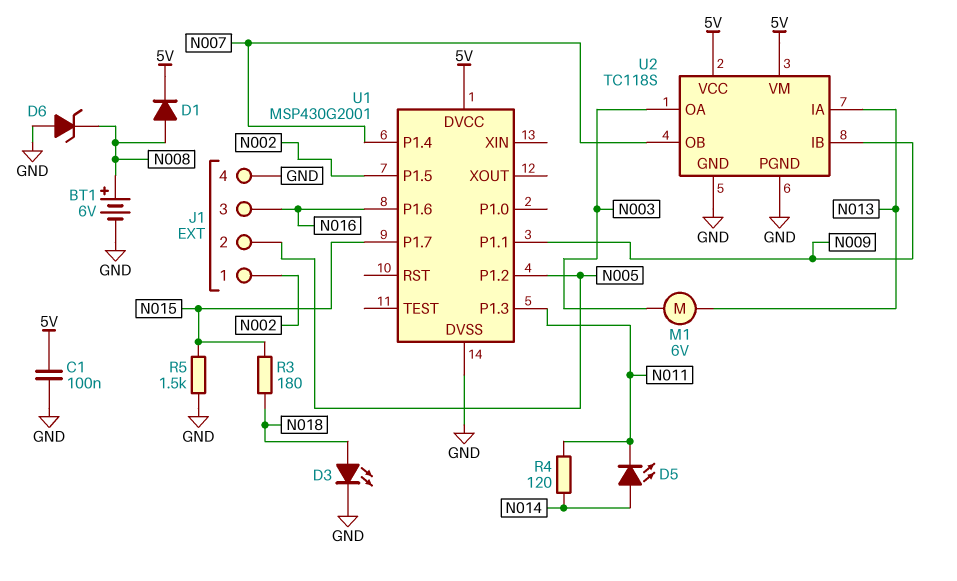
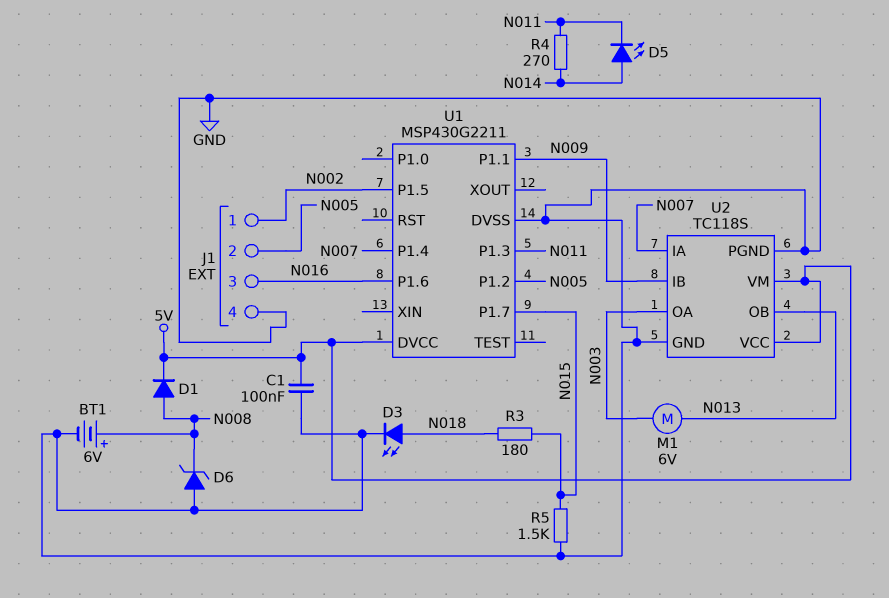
R4: 120 (N011, N014) -> 270 (N011, N014)
U1: MSP430G2001 -> MSP430G2211
U2 pin IA: N013 -> N007
U2 pin OB: N007 -> N013

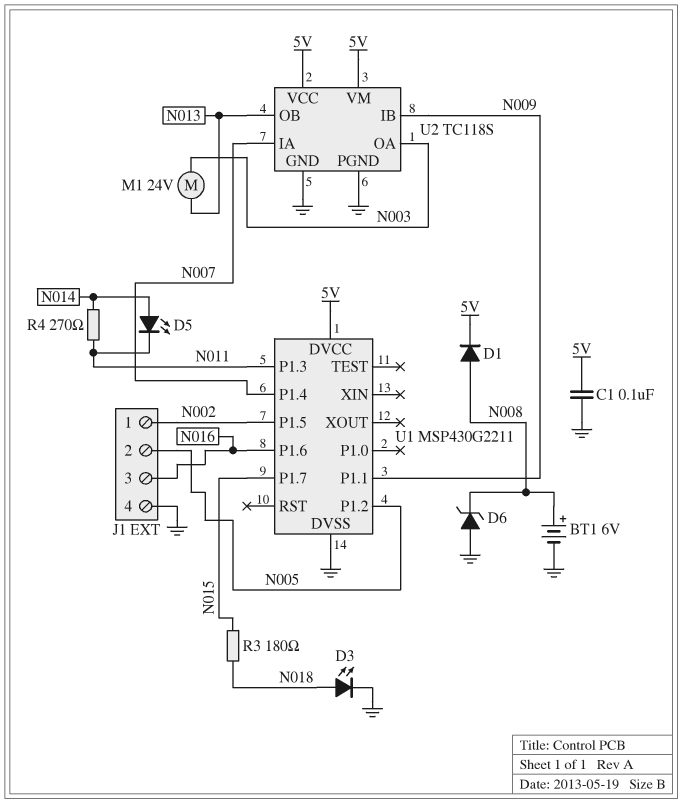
M1: motor 6V (N003, N013) -> motor 24V (N003, N013)
R5: 1.5k (GND, N015) -> none

